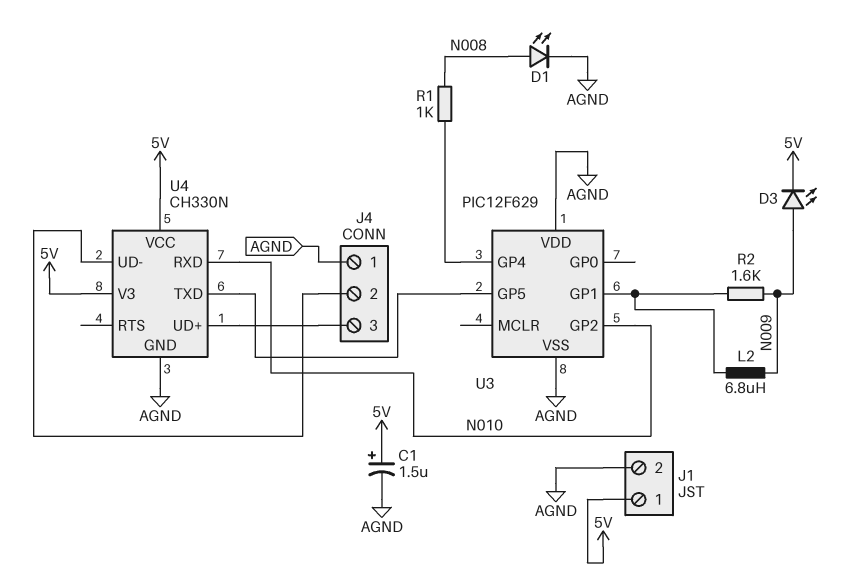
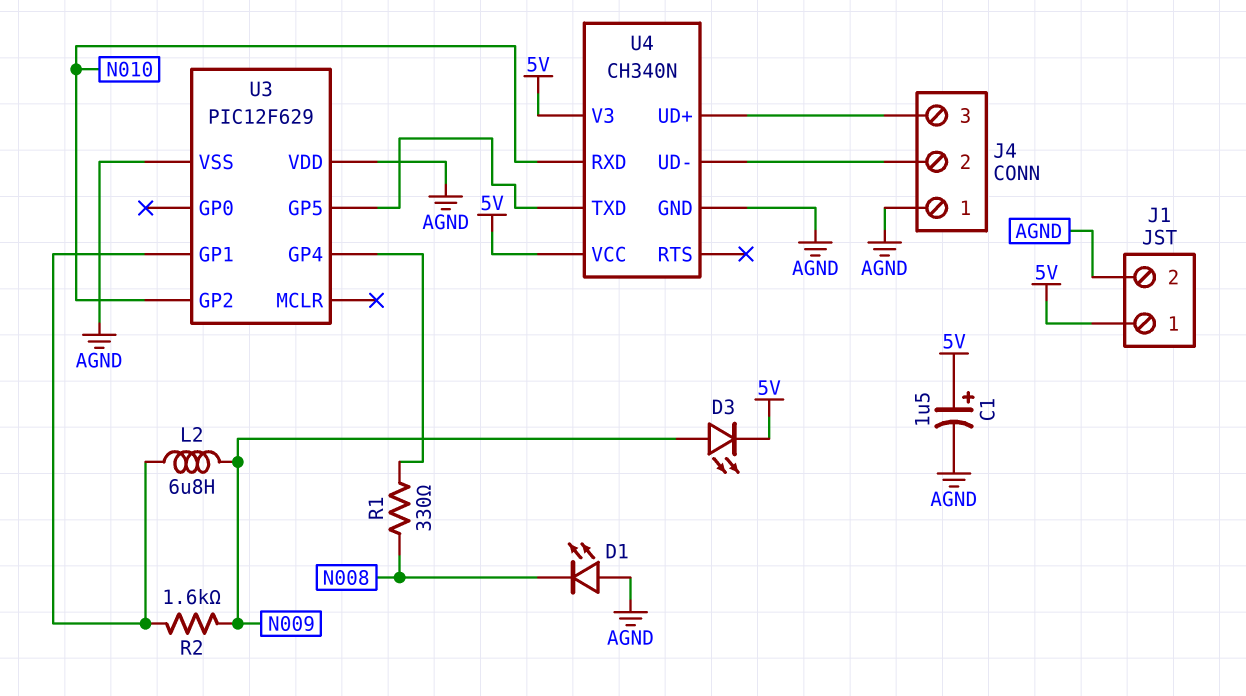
D1: LED (A N008, K AGND) -> LED (A AGND, K N008)
R1: 1k (N008, U3/GP4) -> 330 (N008, U3/GP4)
U4: CH330N -> CH340N

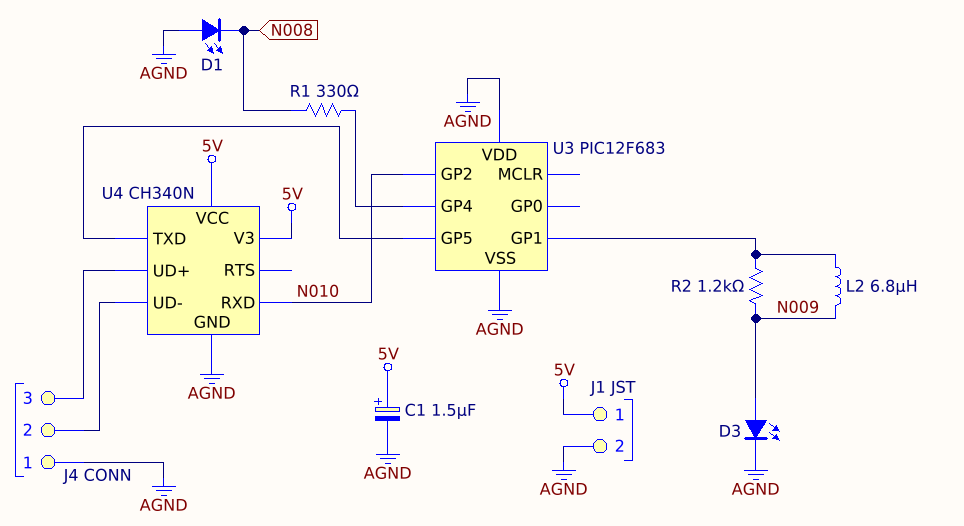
D3: LED (A N009, K 5V) -> LED (A N009, K AGND)
R2: 1.6k (N009, U3/GP1) -> 1.2k (N009, U3/GP1)
U3: PIC12F629 -> PIC12F683

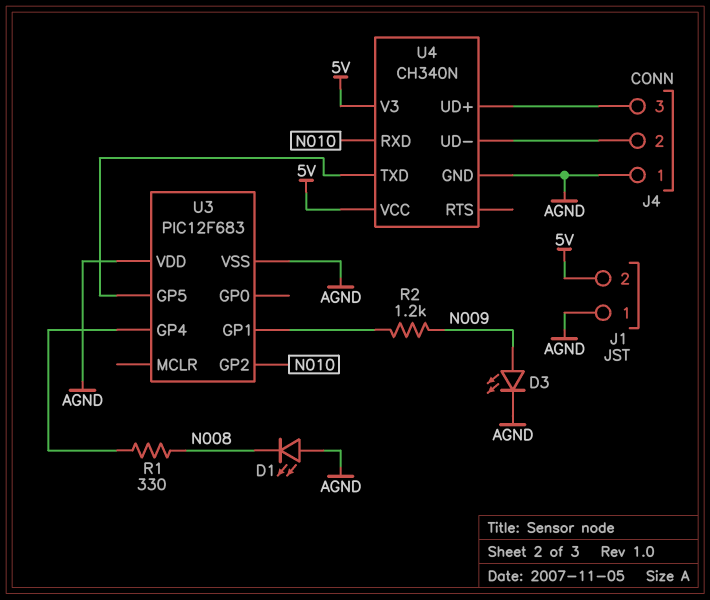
C1: 1.5uF (plus 5V, minus AGND) -> none
J1 pin 1: 5V -> AGND
J1 pin 2: AGND -> 5V
L2: 6.8uH (N009, U3/GP1) -> none

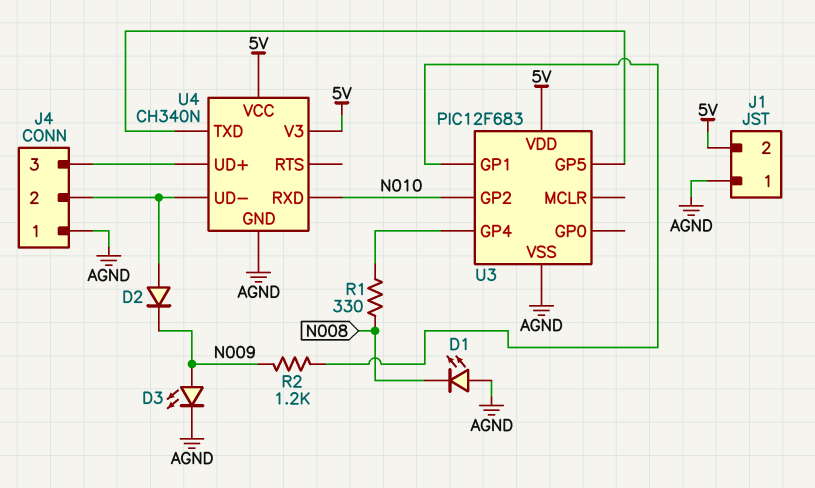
D2: none -> diode (A J4/2, K N009)
U3 pin VDD: AGND -> 5V

